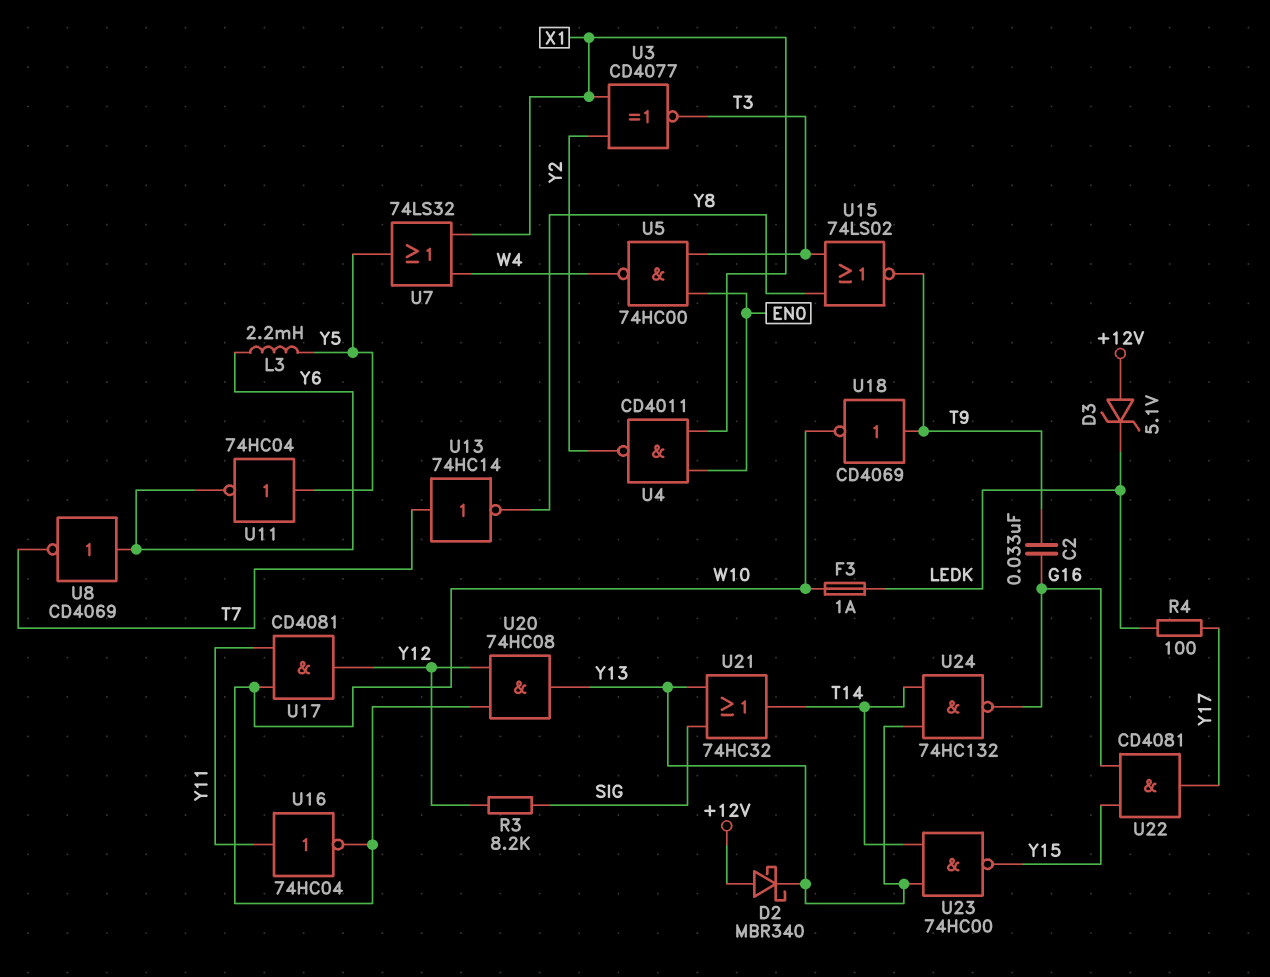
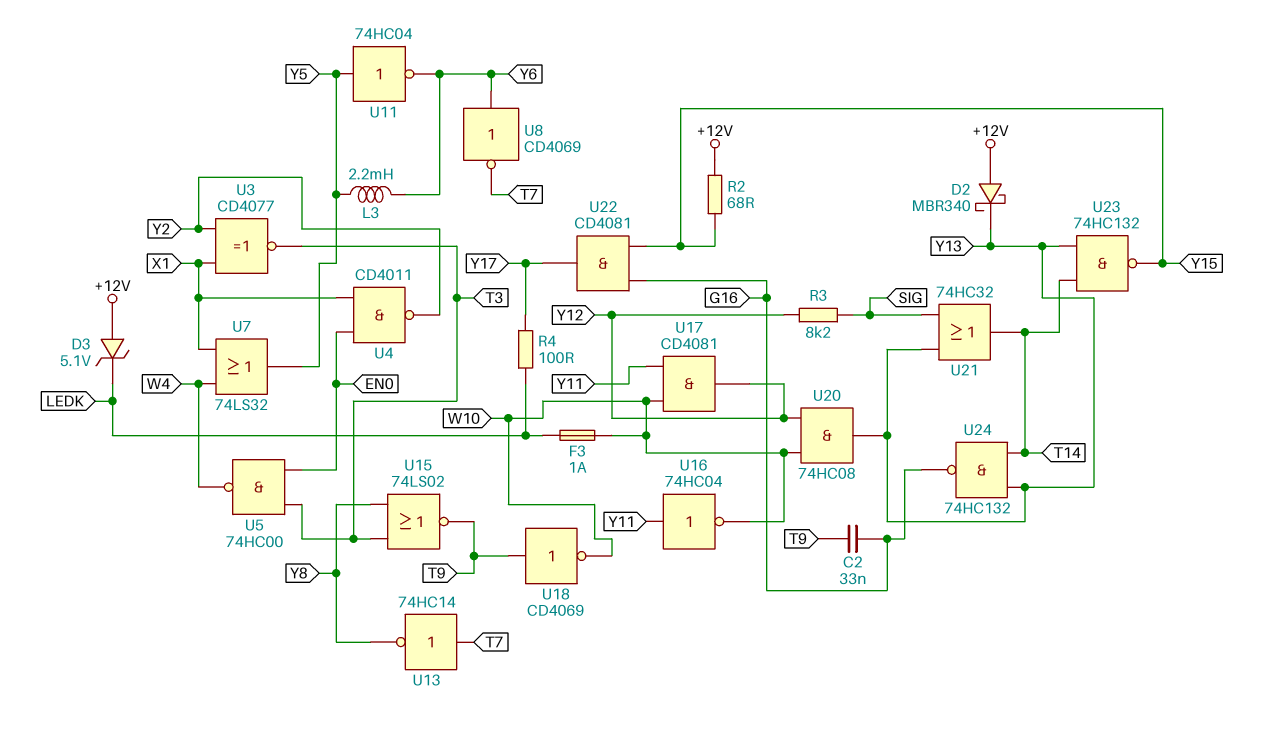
R2: none -> 68 (+12V, Y15)
U23: NAND 74HC00 (in T14, in Y13, out Y15) -> NAND 74HC132 (in T14, in Y13, out Y15)

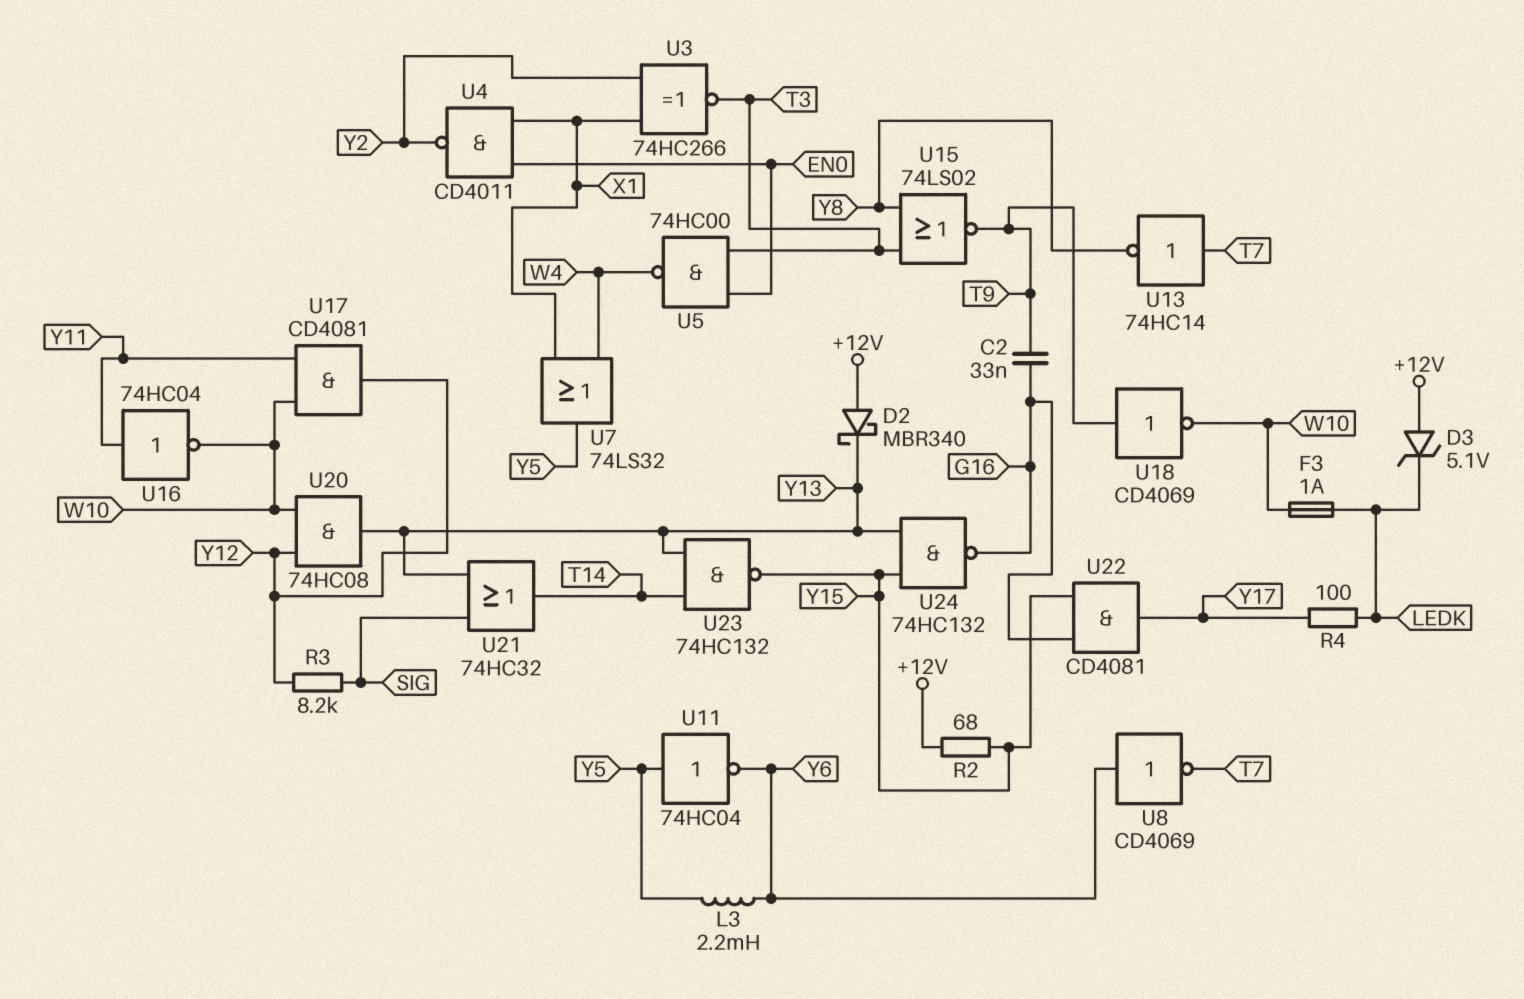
U3: XNOR CD4077 (in X1, in Y2, out T3) -> XNOR 74HC266 (in X1, in Y2, out T3)
U24: NAND 74HC132 (in T14, in Y13, out G16) -> NAND 74HC132 (in Y13, in Y15, out G16)

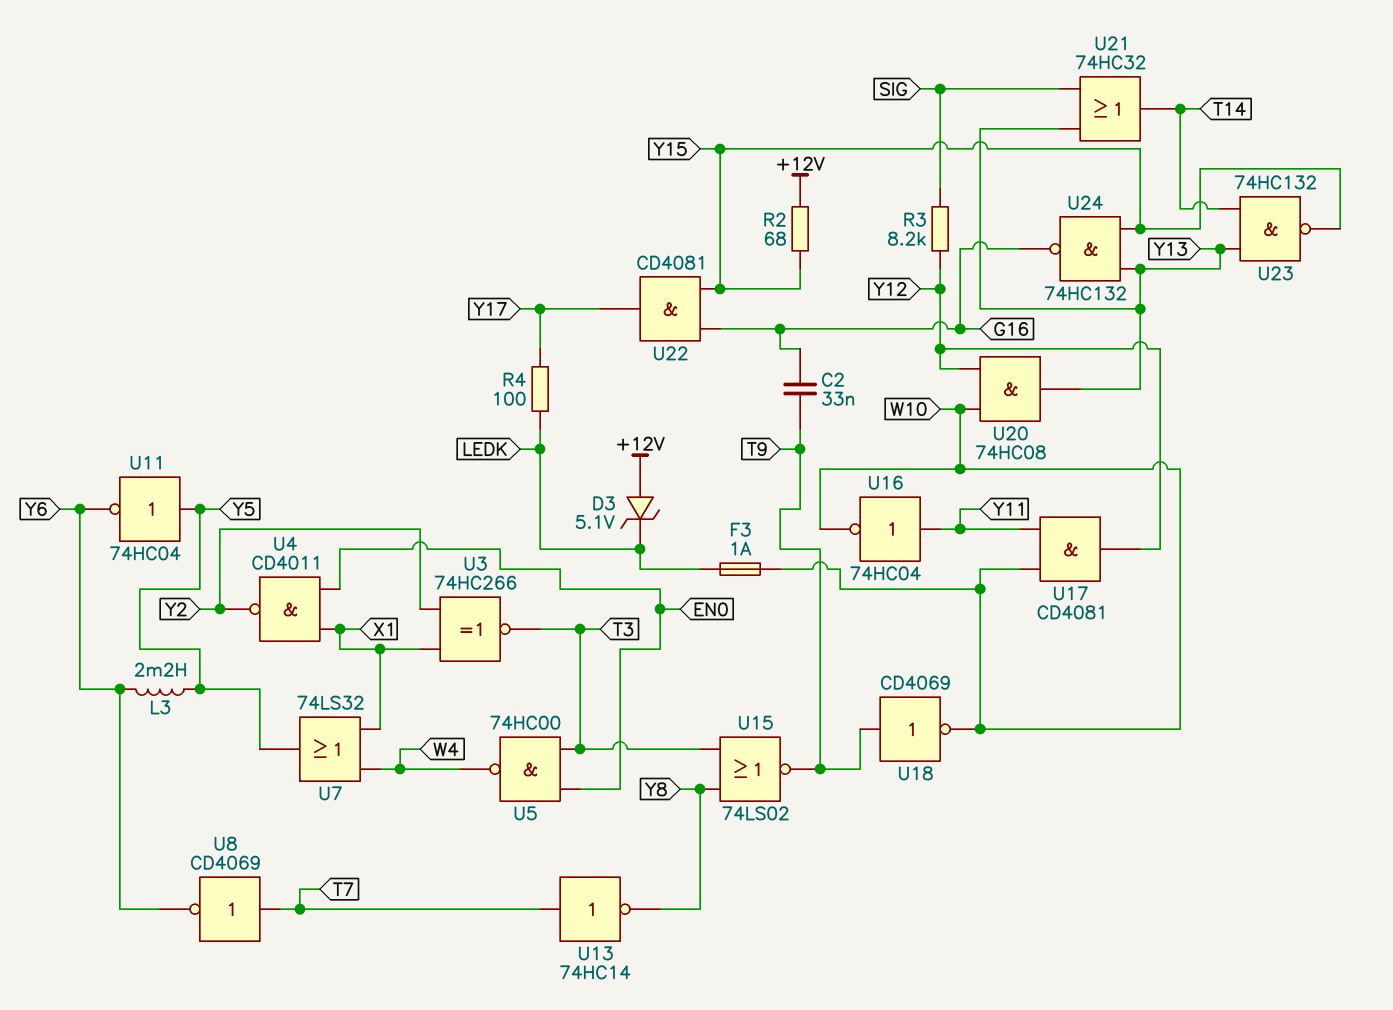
D2: schottky MBR340 (A +12V, K Y13) -> none
U8: NOT CD4069 (in Y6, out T7) -> NOT CD4069 (in T7, out Y6)

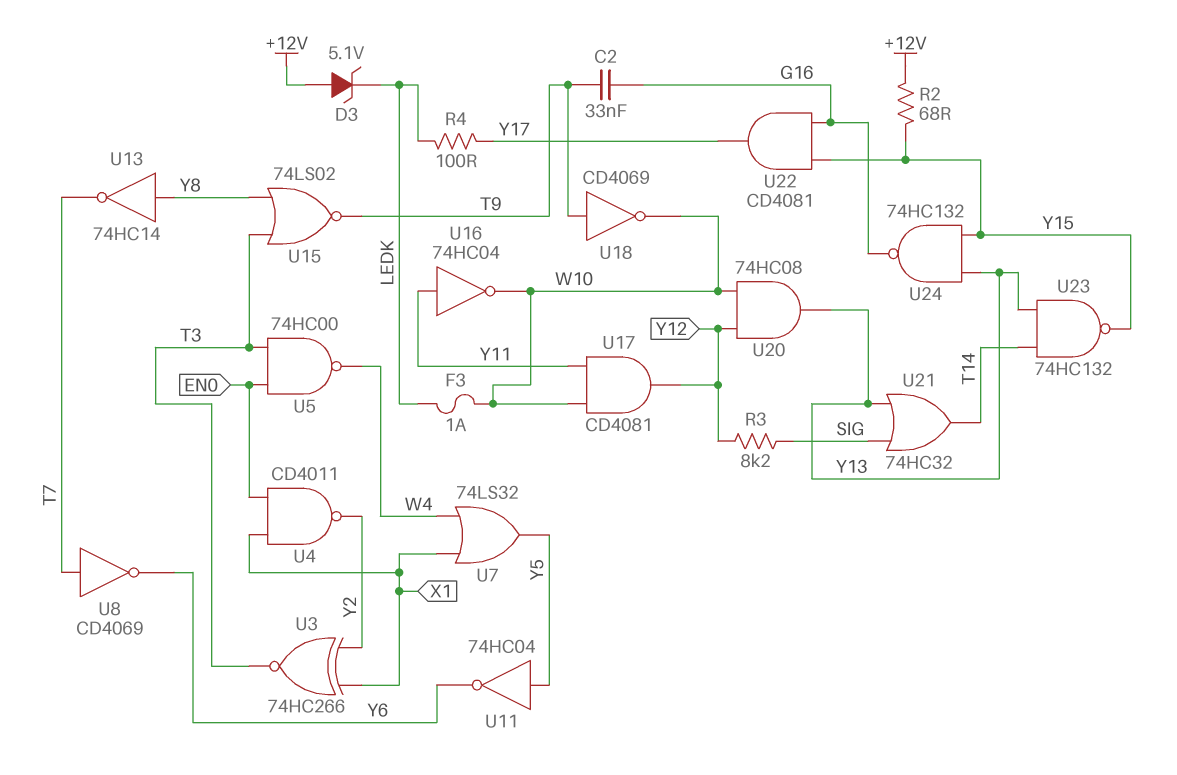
L3: 2.2mH (Y5, Y6) -> none
U13: NOT 74HC14 (in T7, out Y8) -> NOT 74HC14 (in Y8, out T7)

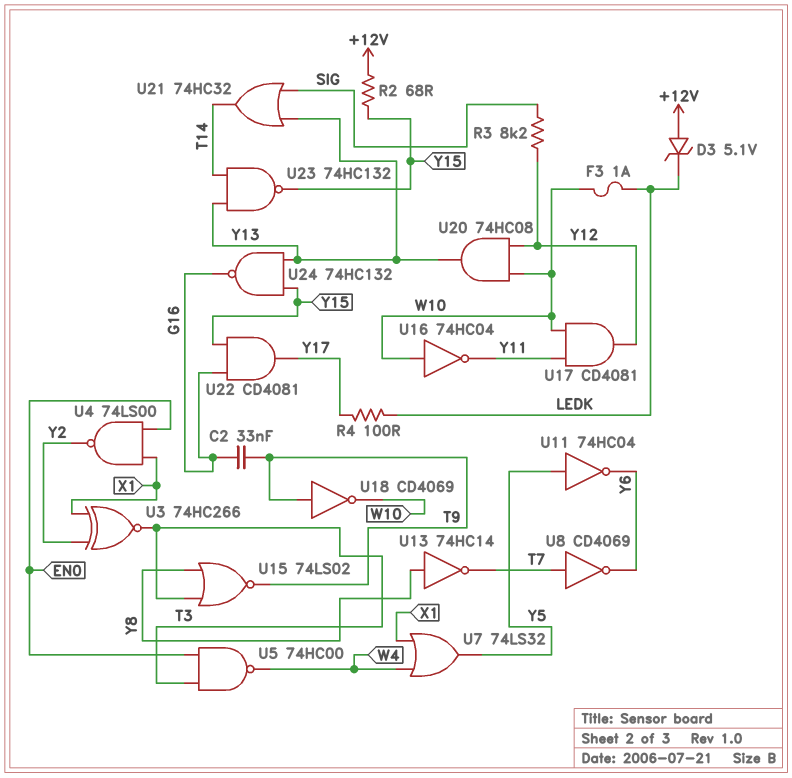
U4: NAND CD4011 (in EN0, in X1, out Y2) -> NAND 74LS00 (in EN0, in X1, out Y2)
U16: NOT 74HC04 (in Y11, out W10) -> NOT 74HC04 (in W10, out Y11)

